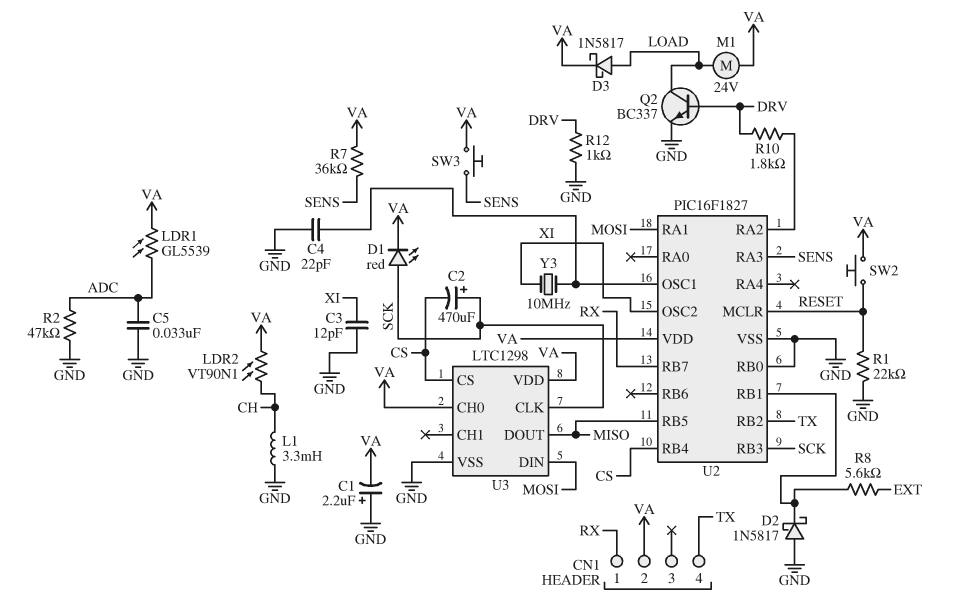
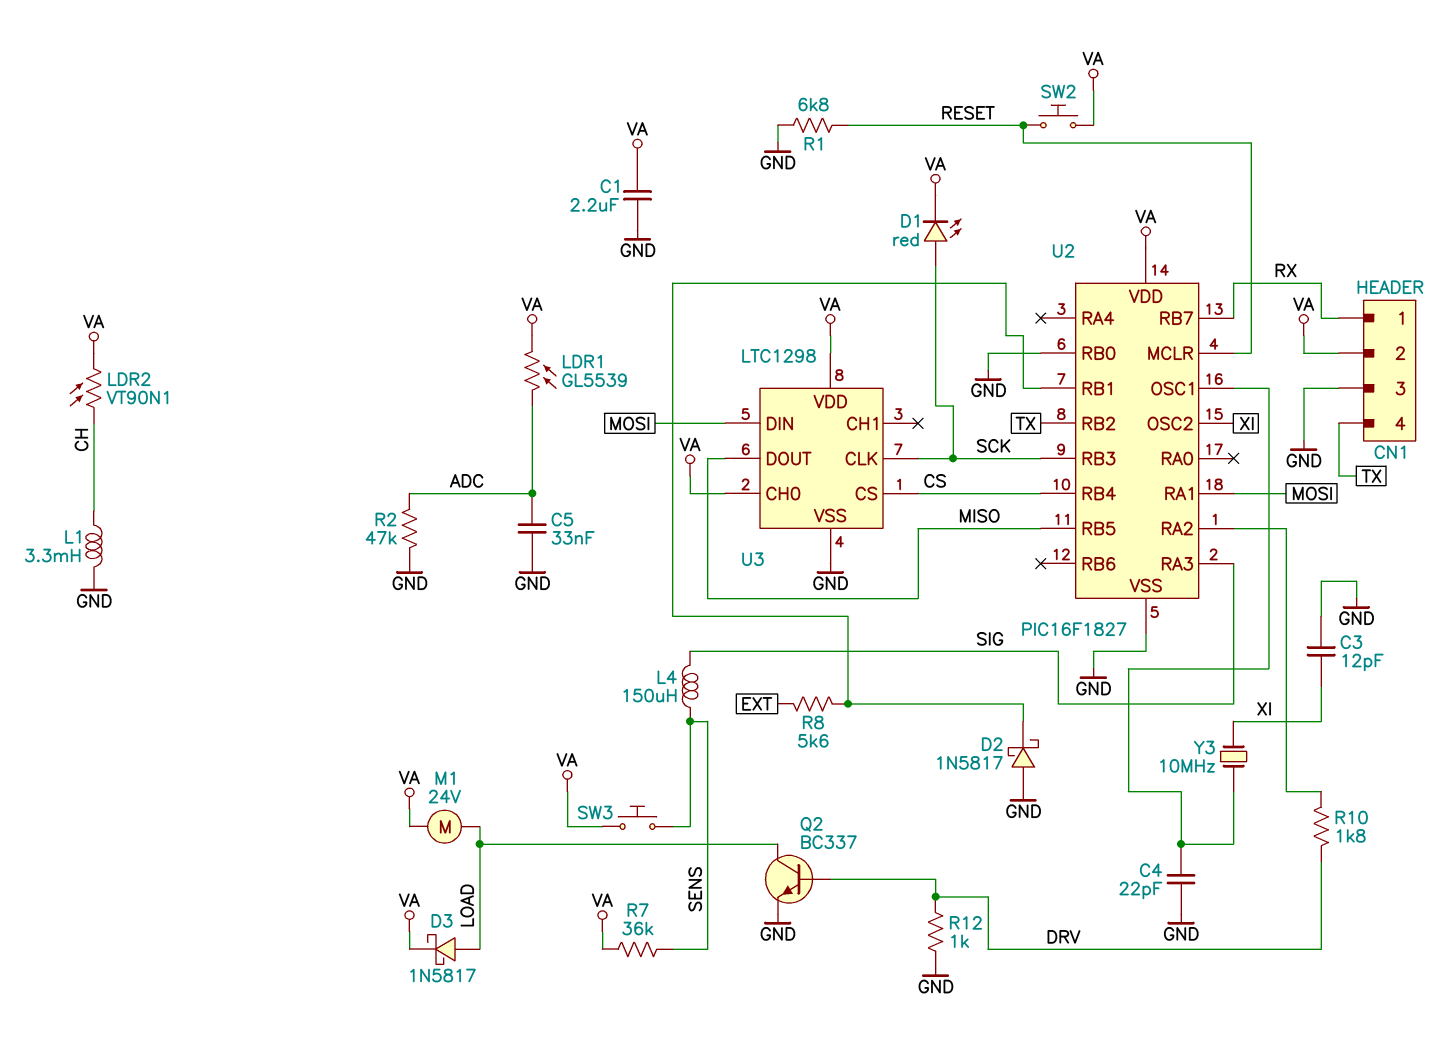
C1: 2.2uF (plus GND, minus VA) -> 2.2uF (GND, VA)
C2: 470uF (plus SCK, minus CS) -> none
CN1 pin 3: none -> GND
L4: none -> 150uH (SENS, SIG)
R1: 22k (GND, RESET) -> 6.8k (GND, RESET)
U2 pin RA3: SENS -> SIG

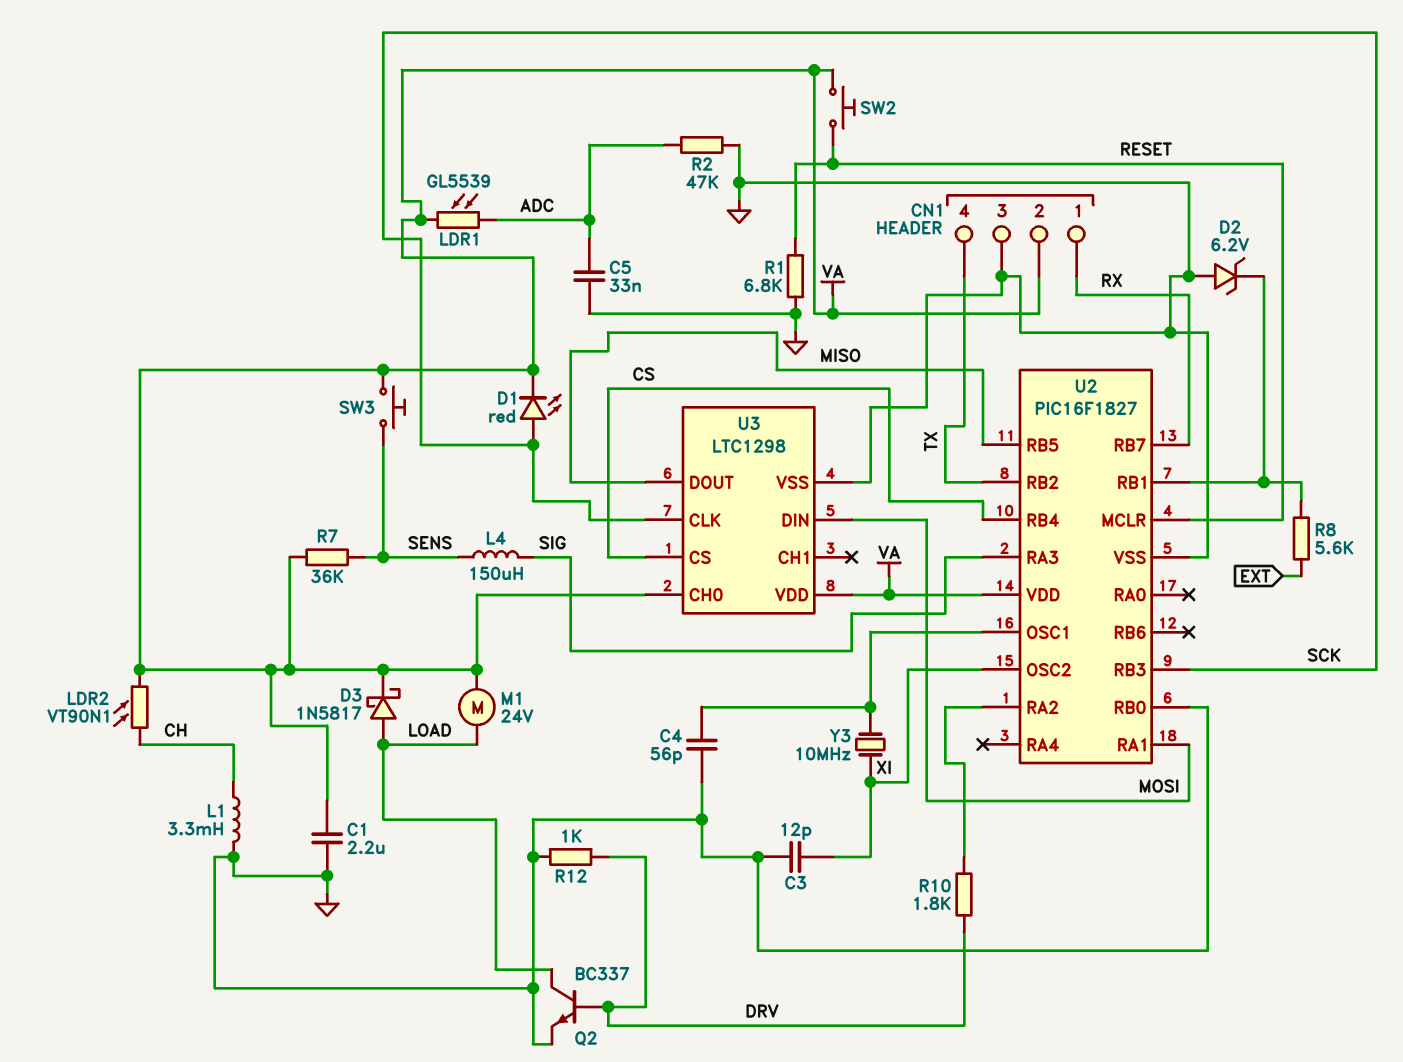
C4: 22pF (GND, U2/OSC1) -> 56pF (GND, U2/OSC1)
D2: schottky 1N5817 (A GND, K U2/RB1) -> zener 6.2V (A GND, K U2/RB1)

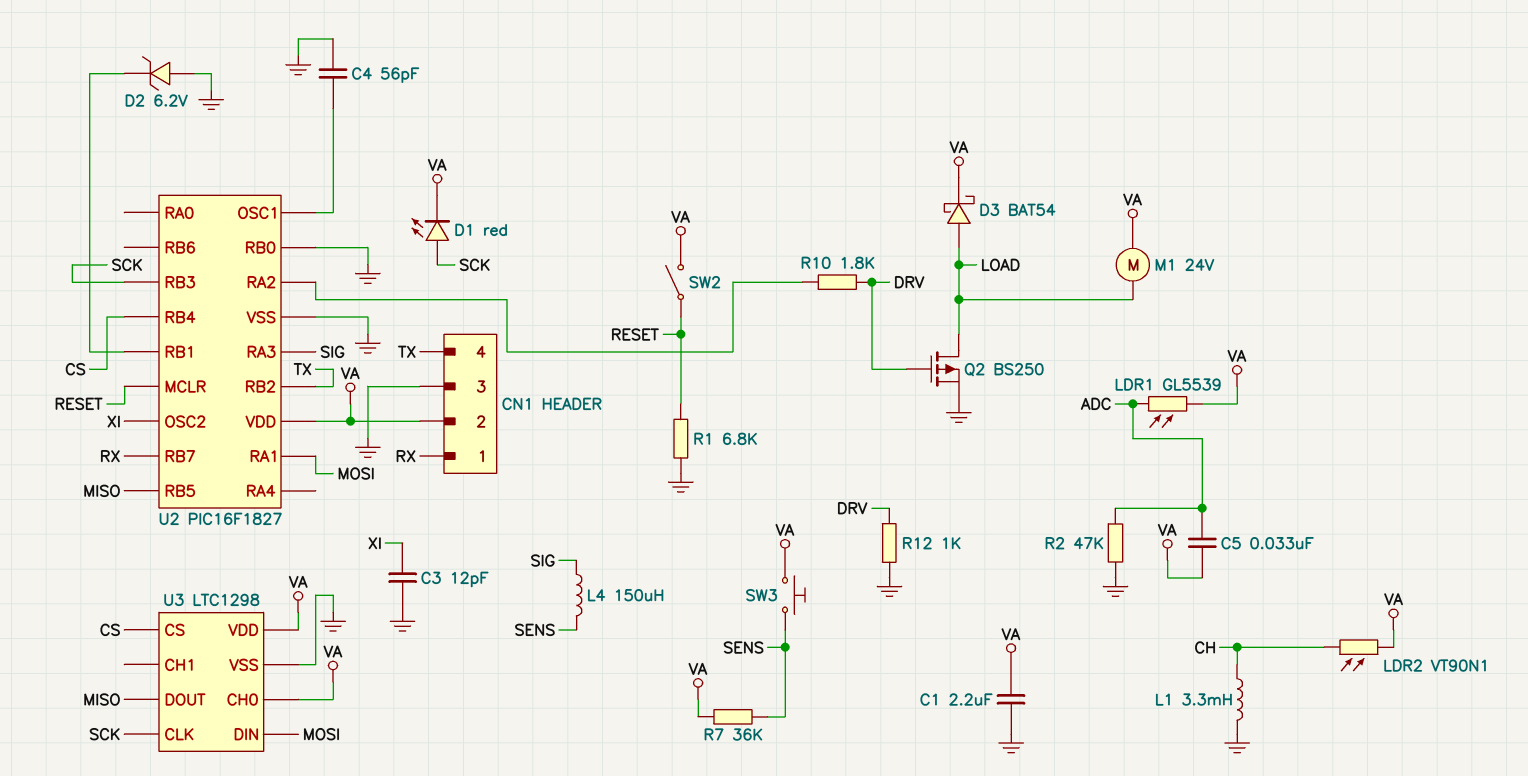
C5: 33nF (ADC, GND) -> 33nF (ADC, VA)
D3: schottky 1N5817 (A LOAD, K VA) -> schottky BAT54 (A LOAD, K VA)
Q2: NPN BC337 (B DRV, C LOAD, E GND) -> PMOS BS250 (G DRV, D LOAD, S GND)
R8: 5.6k (EXT, U2/RB1) -> none
SW2: button (RESET, VA) -> switch (RESET, VA)
Y3: 10MHz (U2/OSC1, XI) -> none

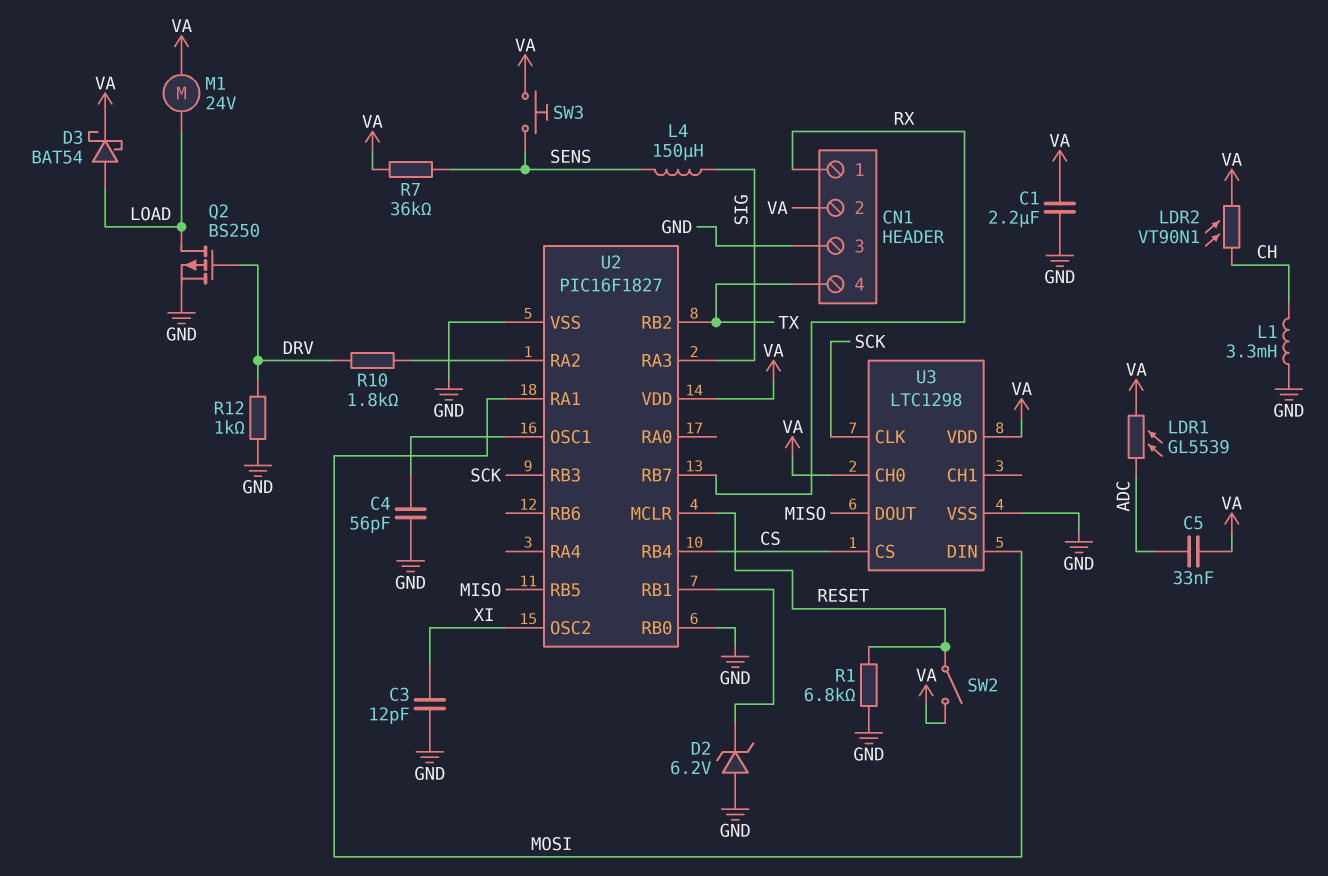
D1: LED red (A SCK, K VA) -> none
R2: 47k (ADC, GND) -> none

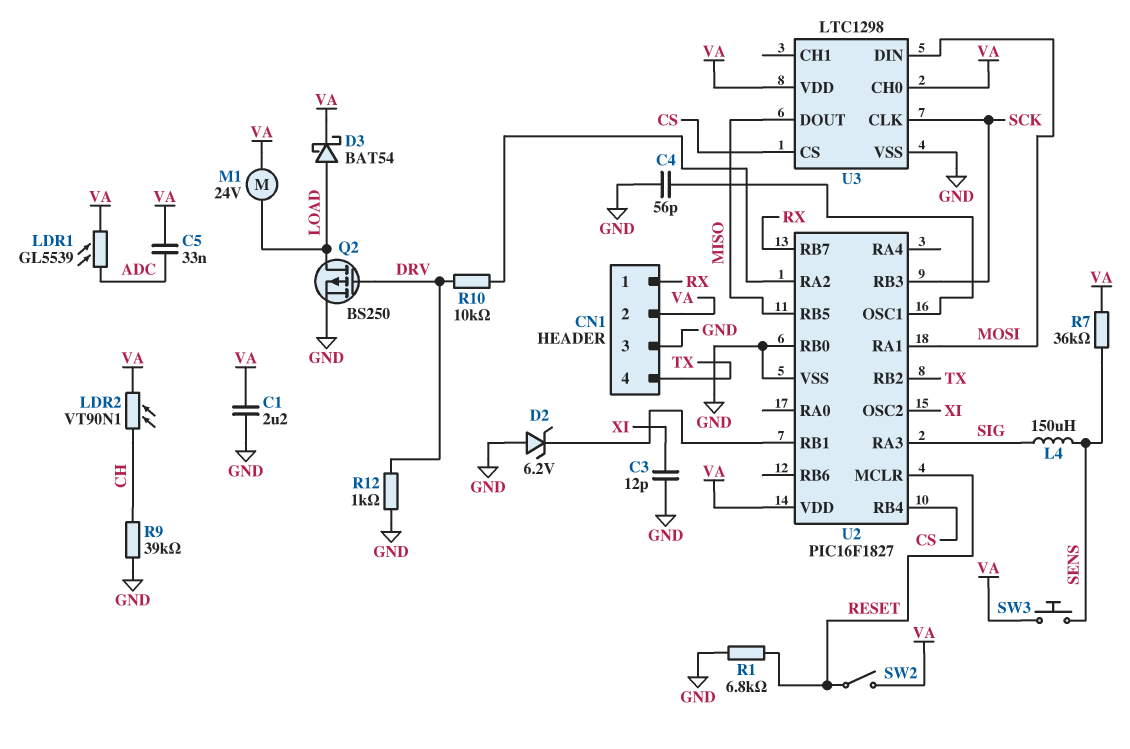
L1: 3.3mH (CH, GND) -> none
R9: none -> 39k (CH, GND)
R10: 1.8k (DRV, U2/RA2) -> 10k (DRV, U2/RA2)

